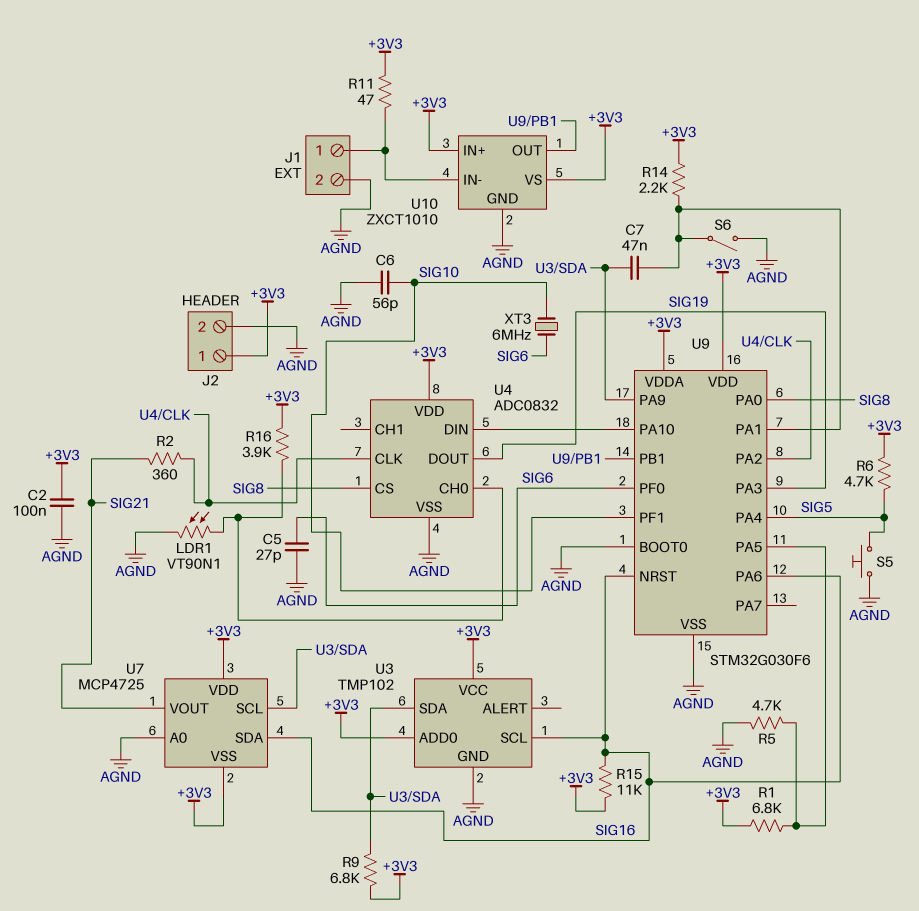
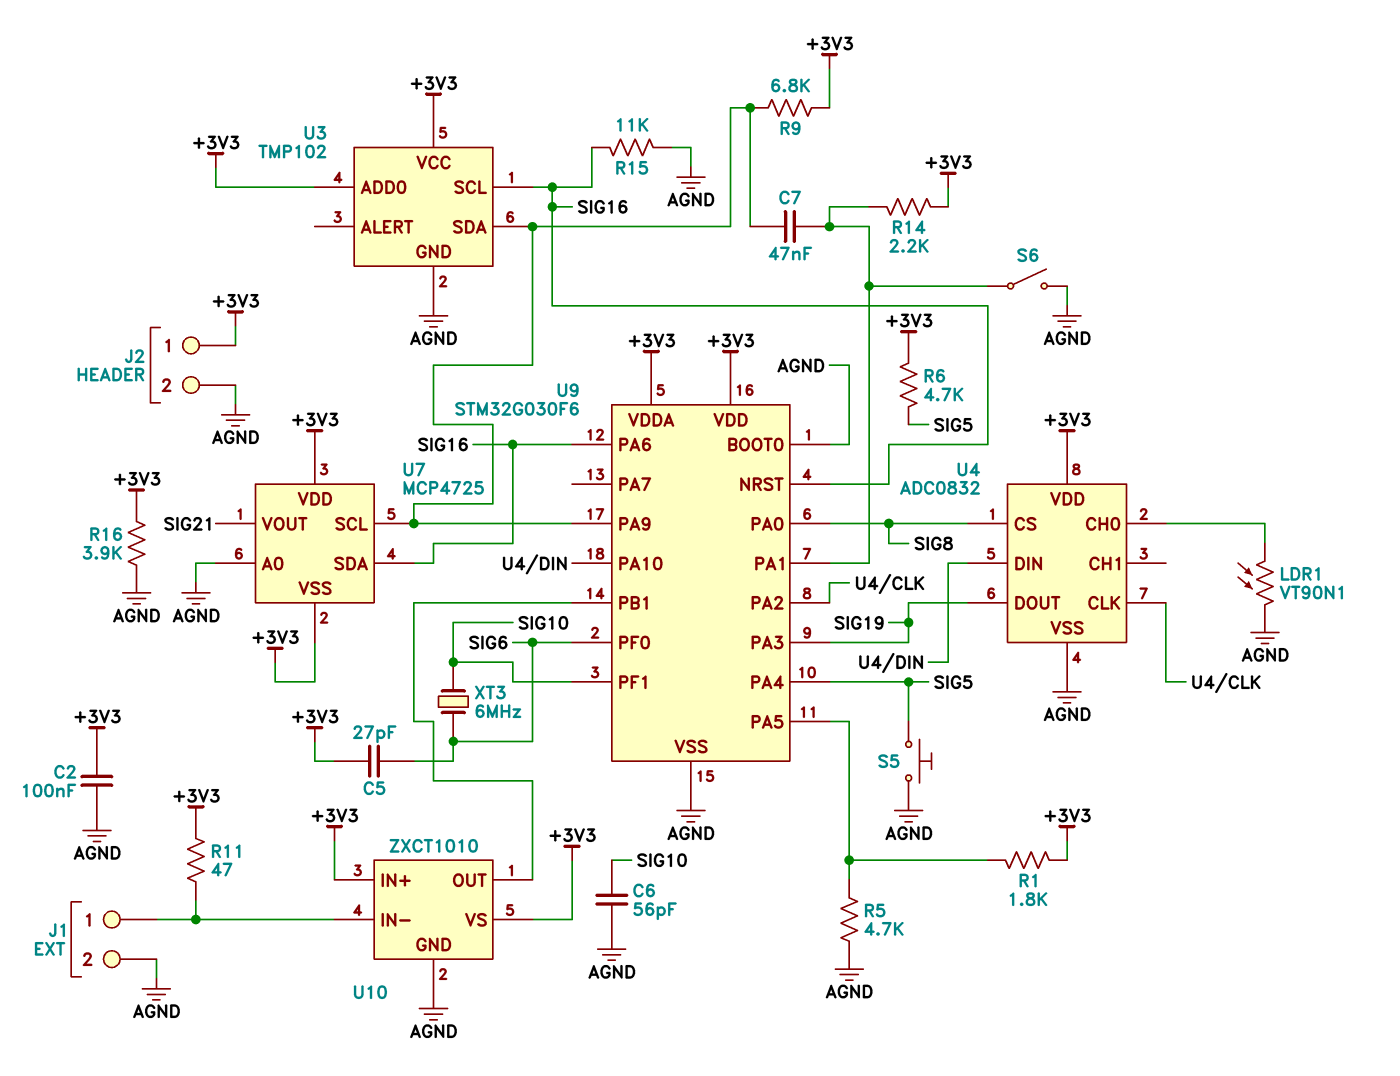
C5: 27pF (AGND, SIG6) -> 27pF (+3V3, SIG6)
R1: 6.8k (+3V3, U9/PA5) -> 1.8k (+3V3, U9/PA5)
R2: 360 (SIG21, U4/CLK) -> none
R15: 11k (+3V3, SIG16) -> 11k (AGND, SIG16)
R16: 3.9k (+3V3, U4/CH0) -> 3.9k (+3V3, AGND)

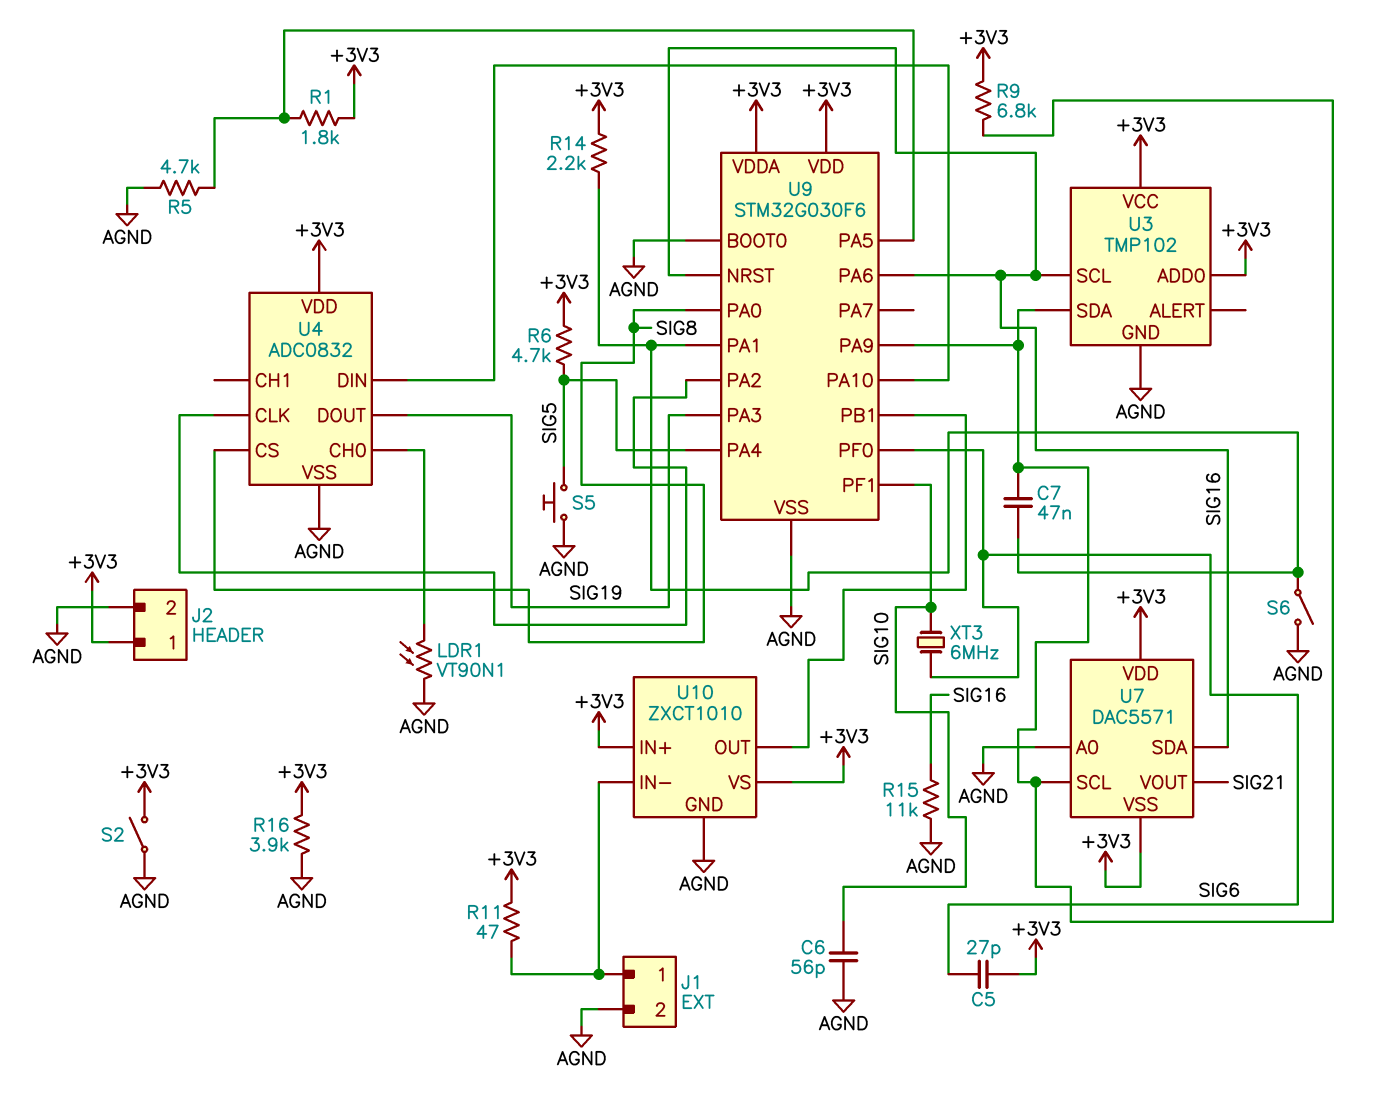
C2: 100nF (+3V3, AGND) -> none
S2: none -> switch (+3V3, AGND)
U7: MCP4725 -> DAC5571

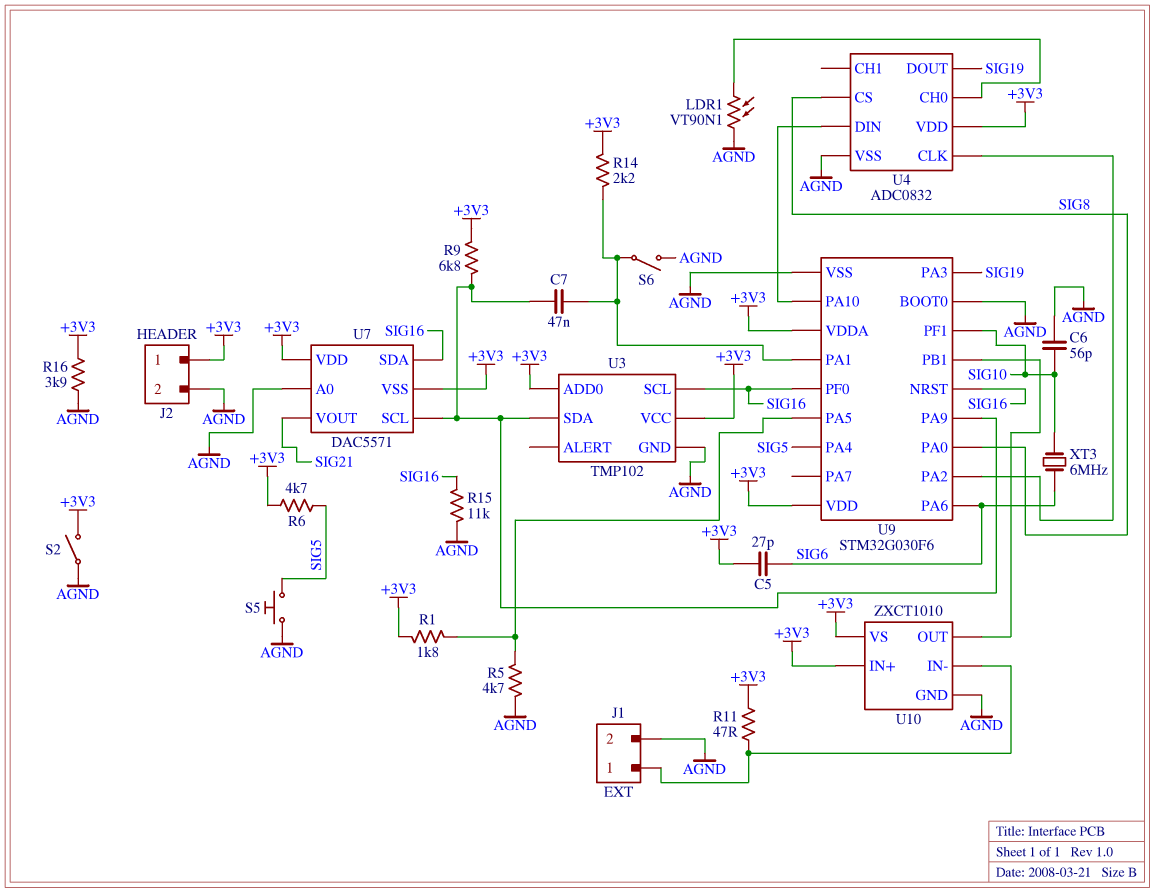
U9 pin PA6: SIG16 -> SIG6
U9 pin PF0: SIG6 -> SIG16

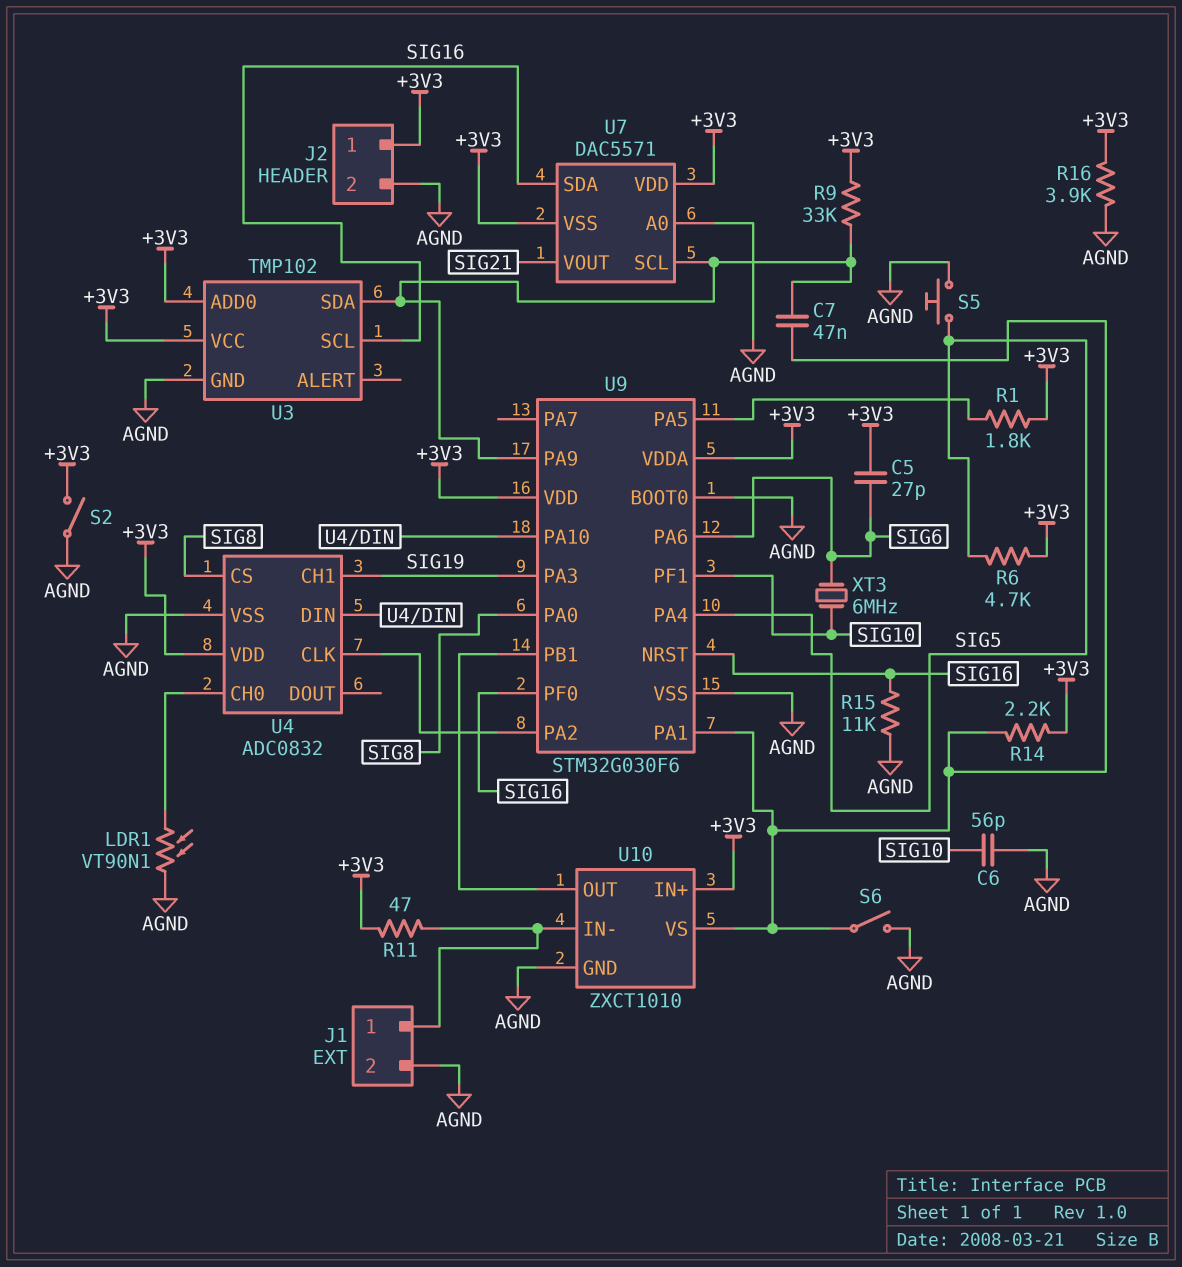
R5: 4.7k (AGND, U9/PA5) -> none
R9: 6.8k (+3V3, U3/SDA) -> 33k (+3V3, U3/SDA)
U4 pin CH1: none -> SIG19
U4 pin DOUT: SIG19 -> none
U10 pin VS: +3V3 -> U9/PA1

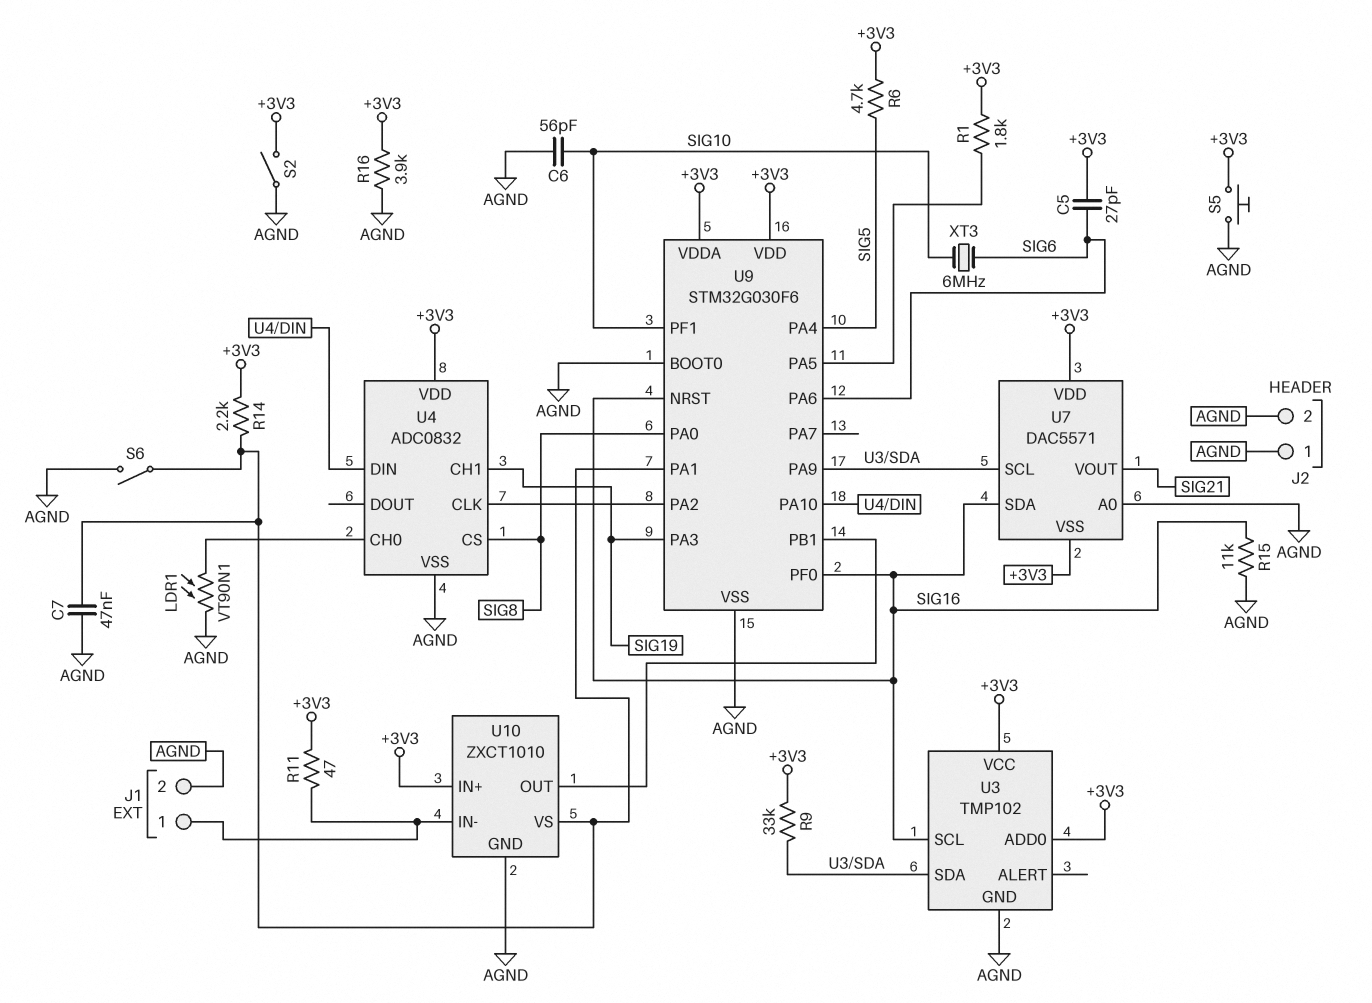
C7: 47nF (U3/SDA, U9/PA1) -> 47nF (AGND, U9/PA1)
J2 pin 1: +3V3 -> AGND
S5: button (AGND, SIG5) -> button (+3V3, AGND)

